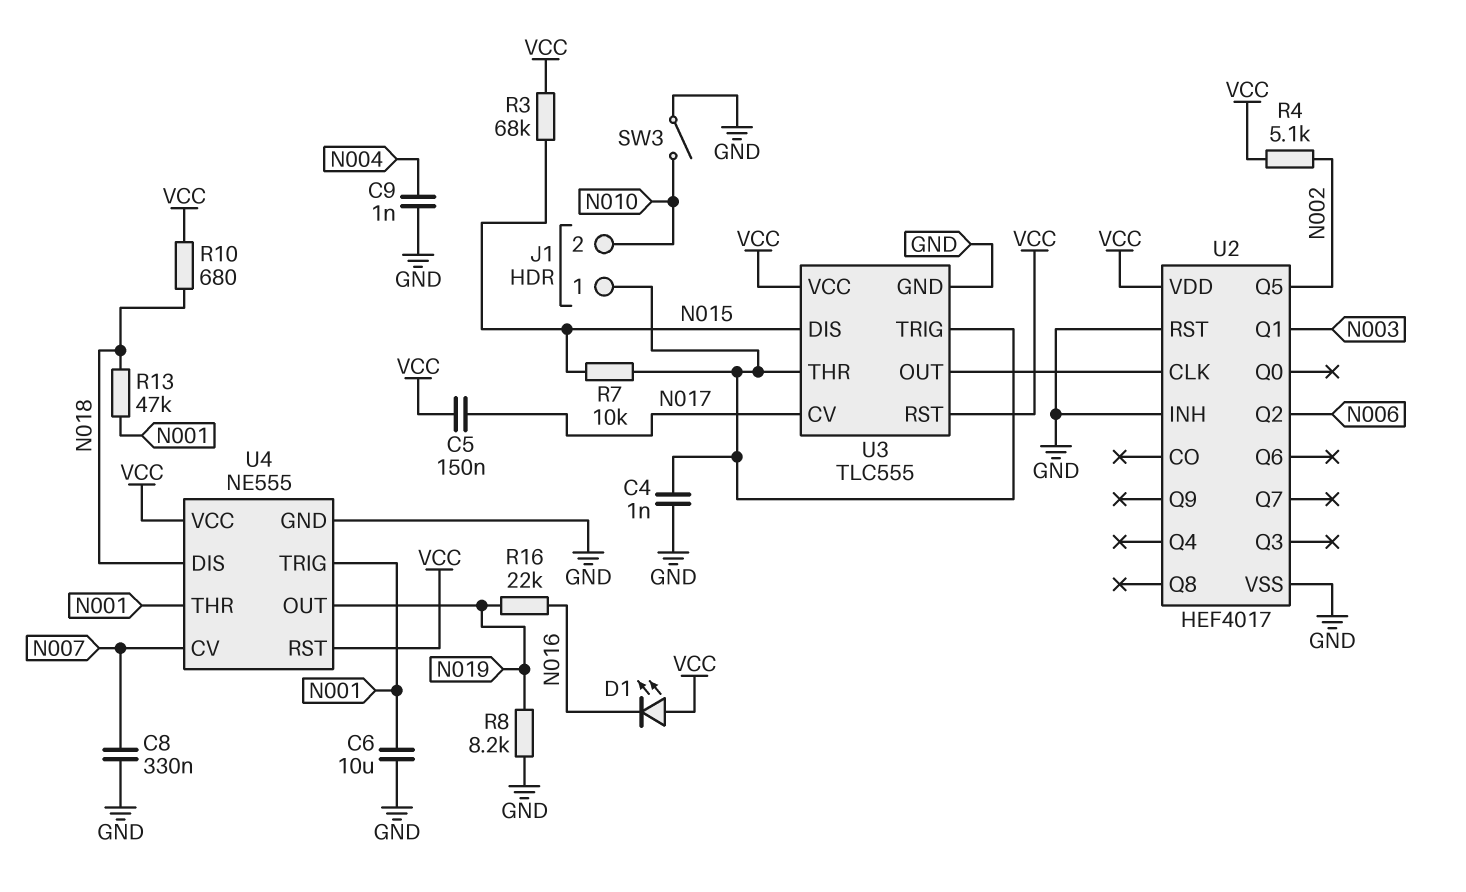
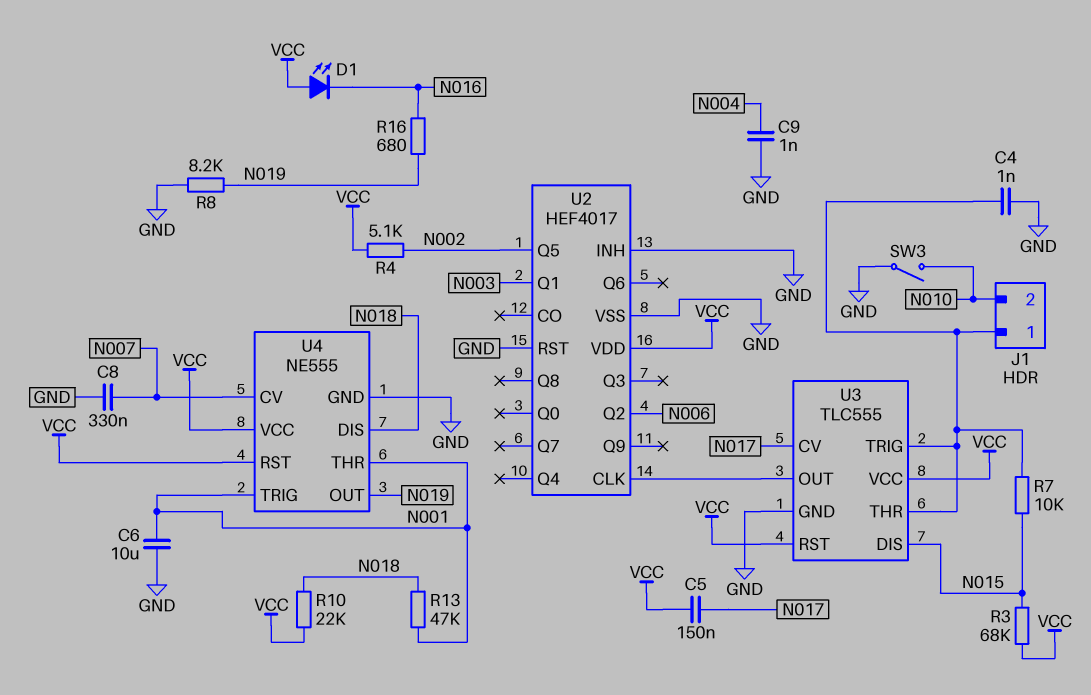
R10: 680 (N018, VCC) -> 22k (N018, VCC)
R16: 22k (N016, N019) -> 680 (N016, N019)

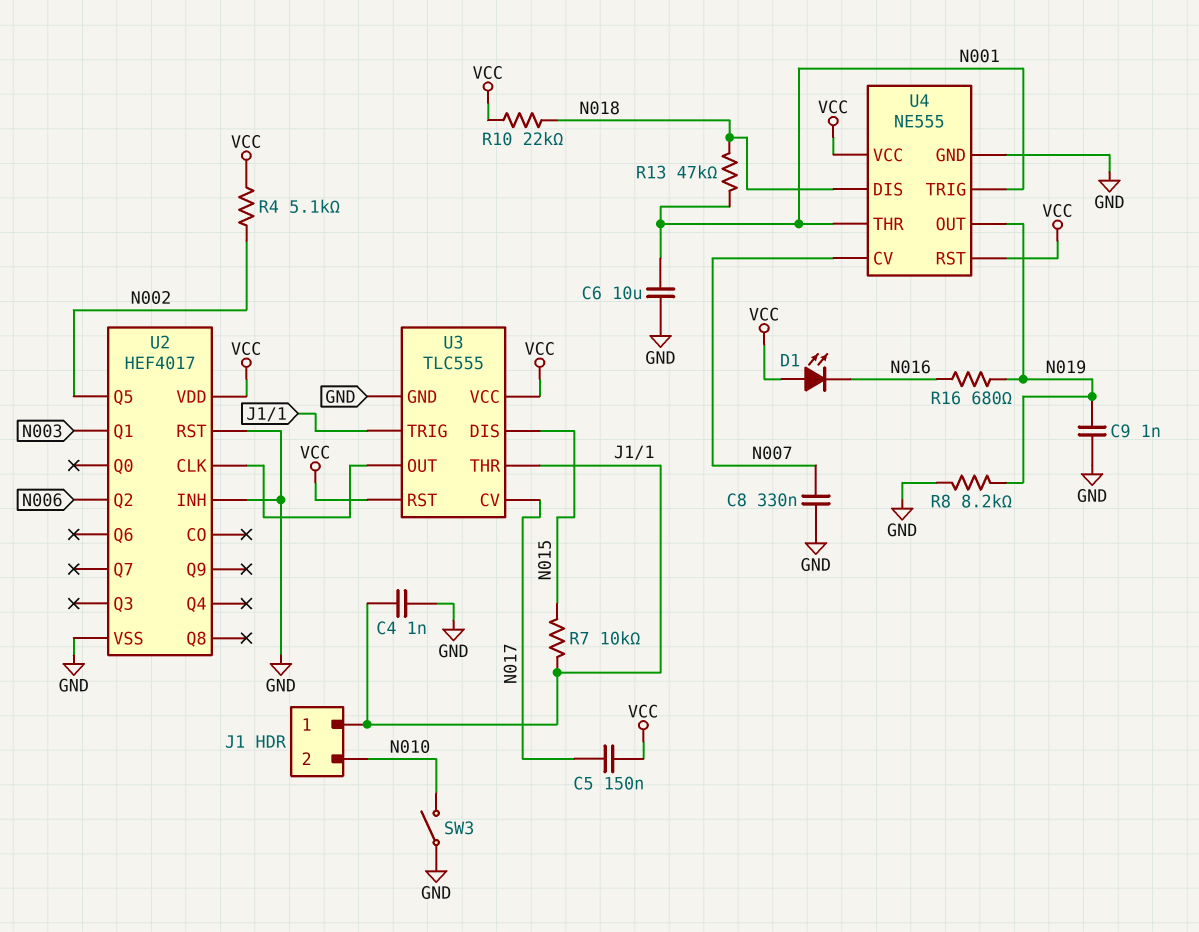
C9: 1nF (GND, N004) -> 1nF (GND, N019)
R3: 68k (N015, VCC) -> none

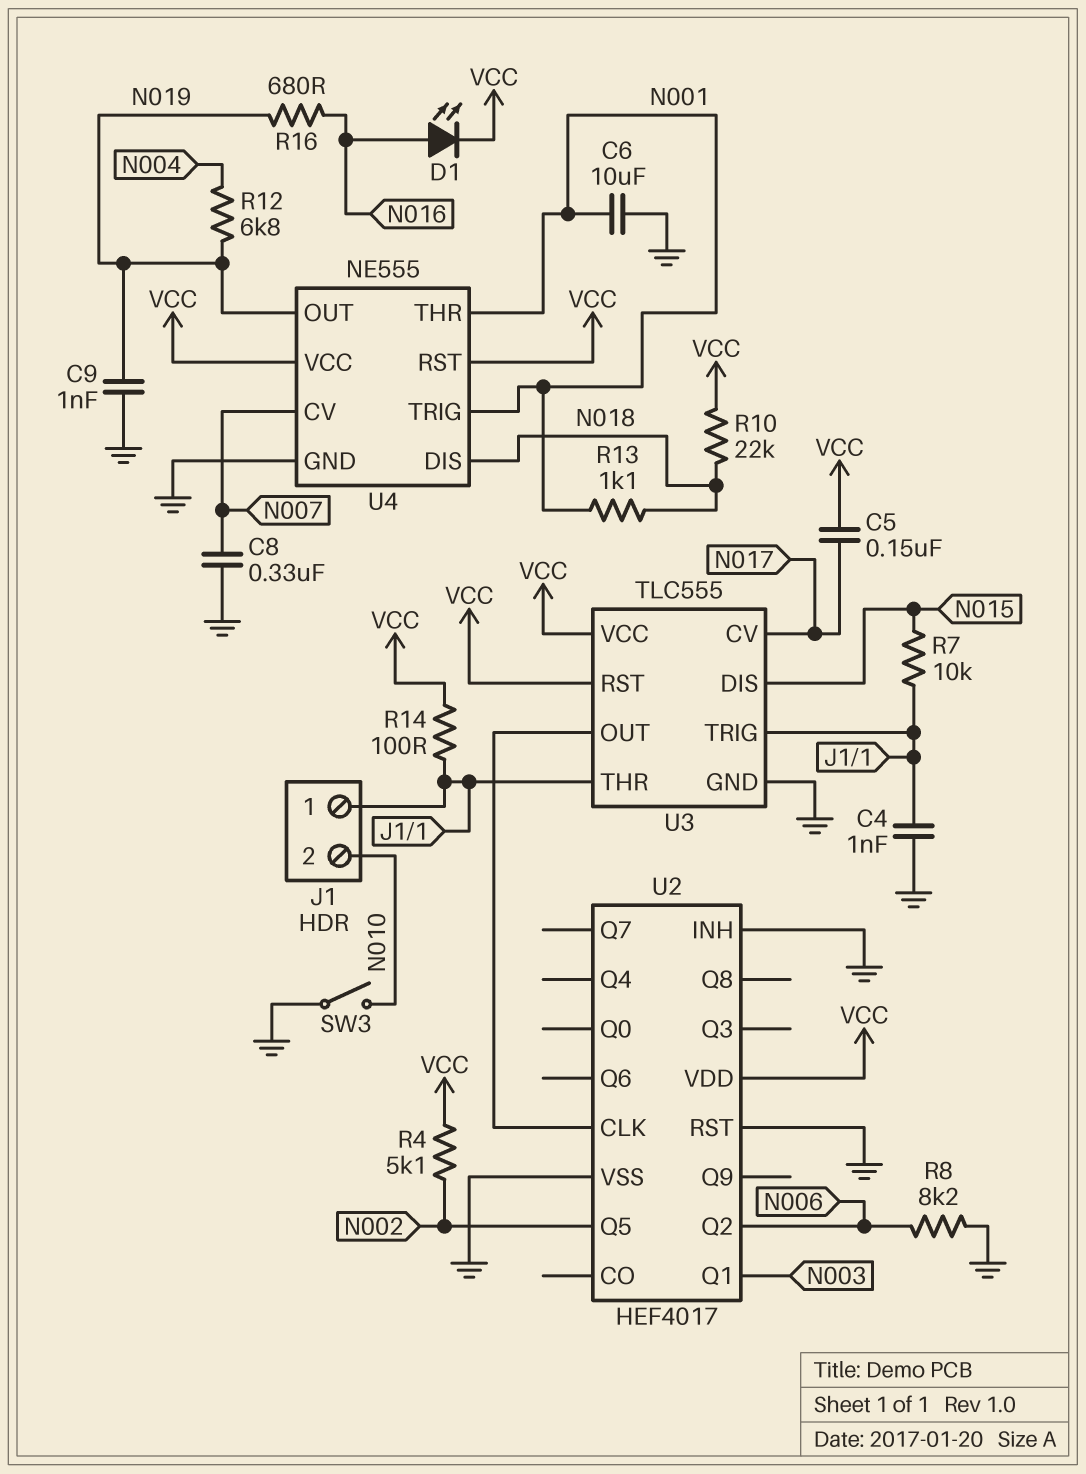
D1: LED (A VCC, K N016) -> LED (A N016, K VCC)
R8: 8.2k (GND, N019) -> 8.2k (GND, N006)
R12: none -> 6.8k (N004, N019)
R13: 47k (N001, N018) -> 1.1k (N001, N018)
R14: none -> 100 (J1/1, VCC)

